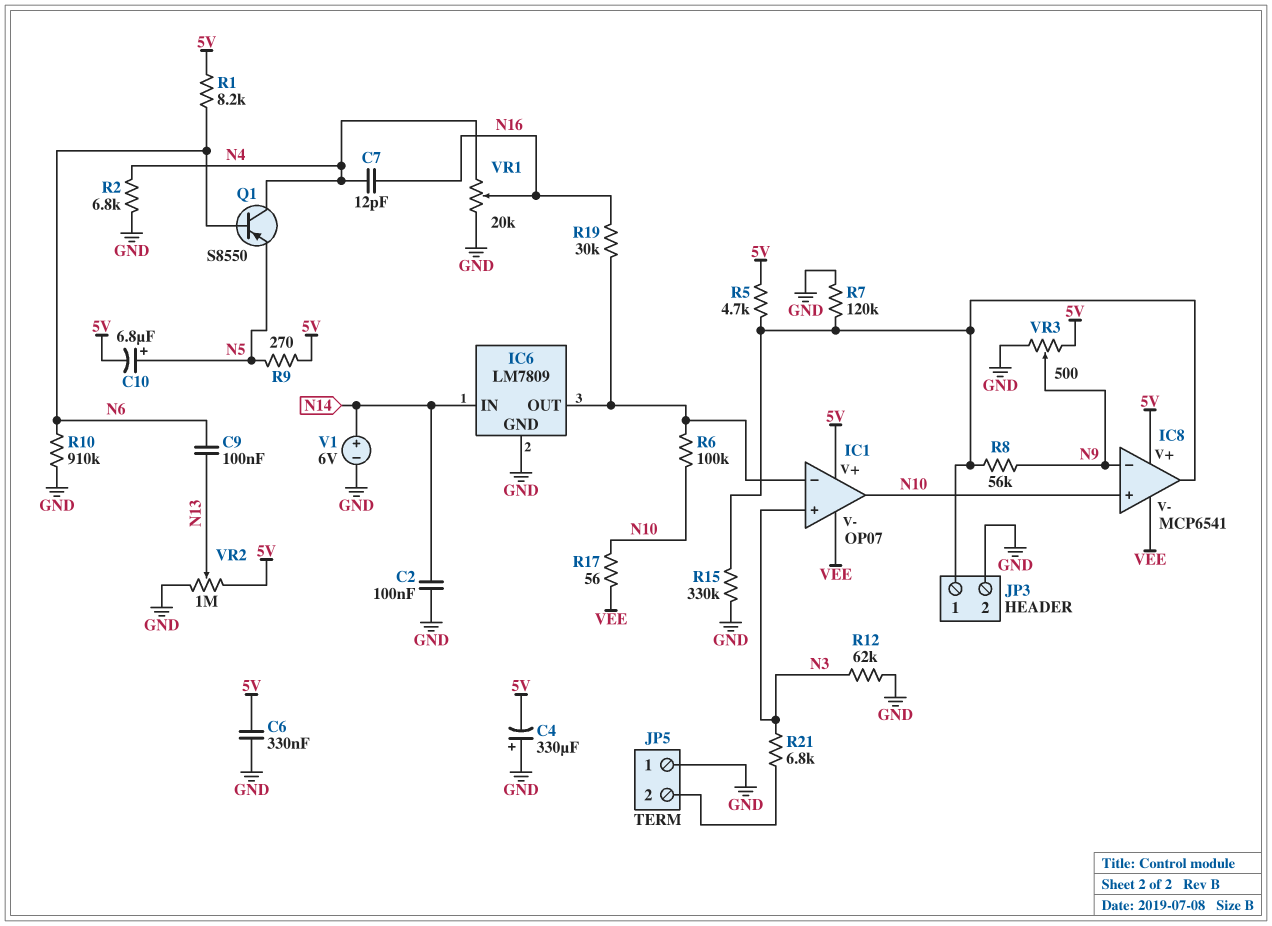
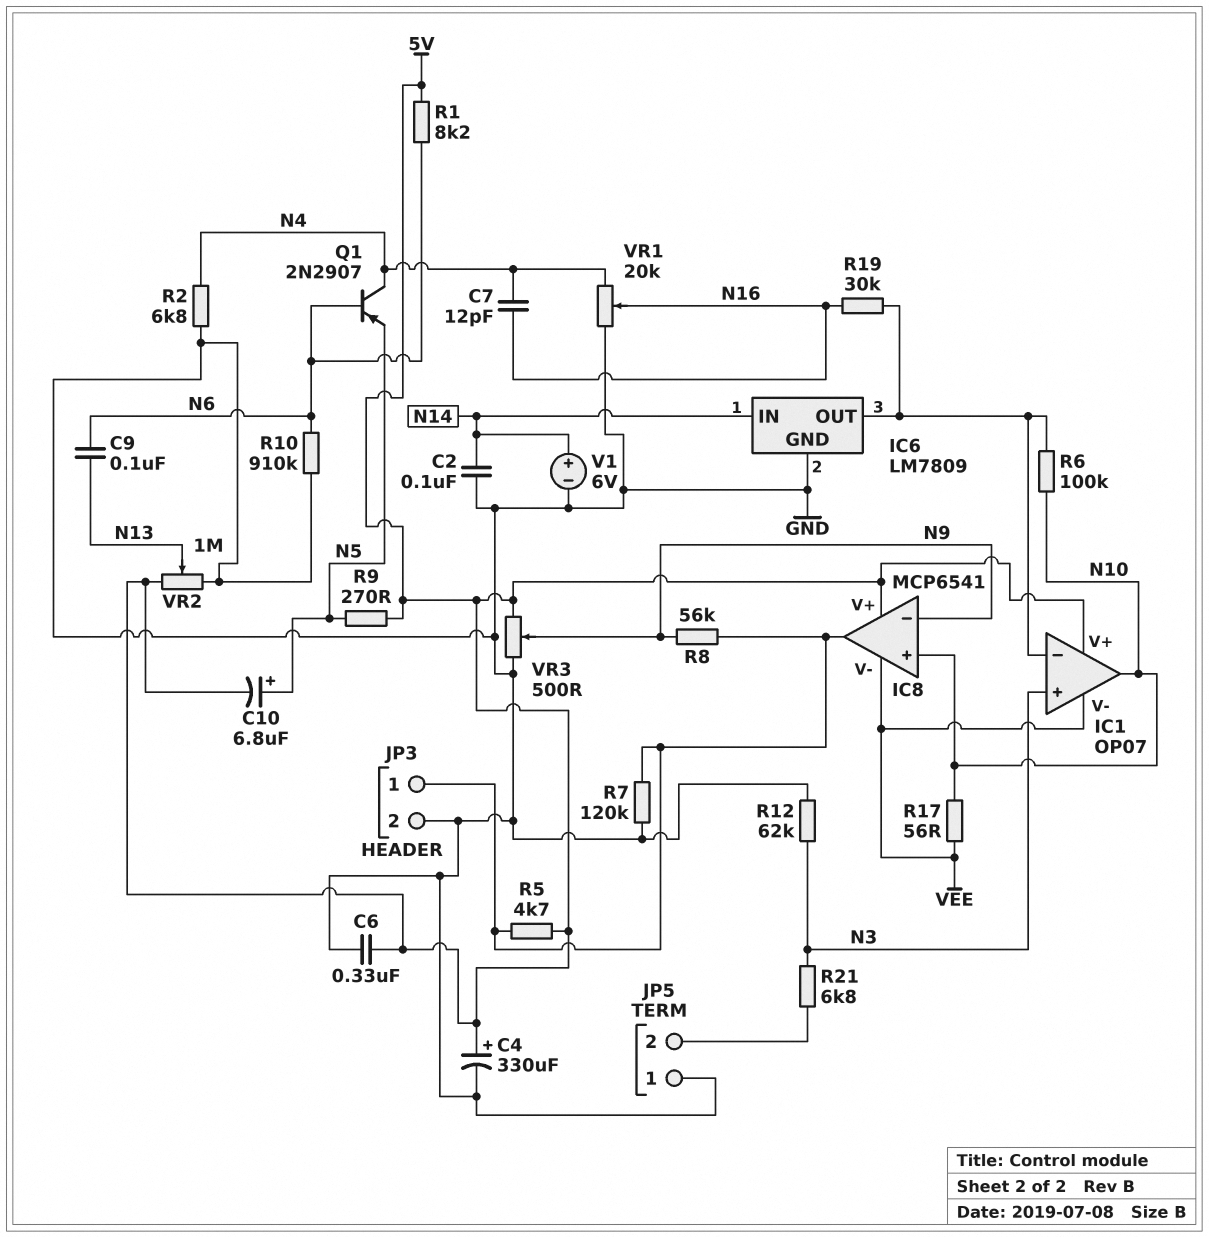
C4: 330uF (plus GND, minus 5V) -> 330uF (plus 5V, minus GND)
Q1: PNP S8550 (B N6, C N4, E N5) -> PNP 2N2907 (B N6, C N4, E N5)
R15: 330k (GND, IC8/out) -> none

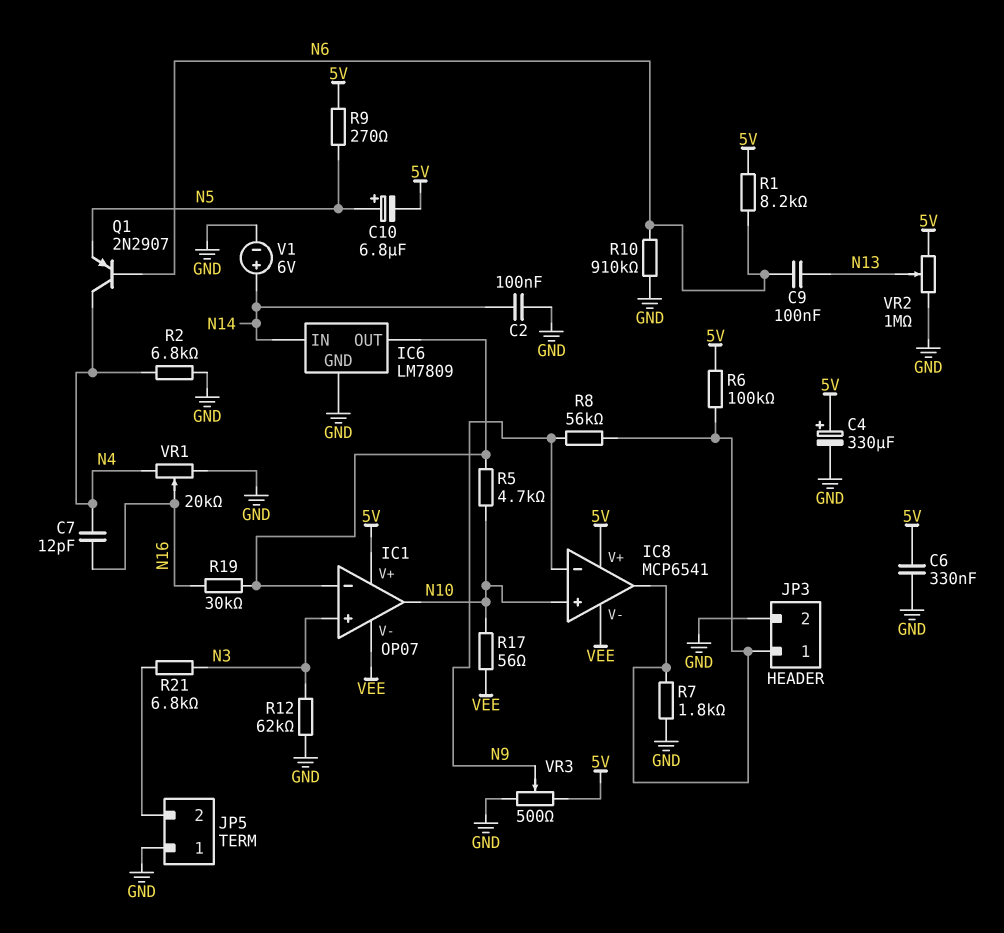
R5: 4.7k (5V, IC8/out) -> 4.7k (IC1/in-, N10)
R6: 100k (IC1/in-, N10) -> 100k (5V, IC8/out)
R7: 120k (GND, IC8/out) -> 1.8k (GND, IC8/out)

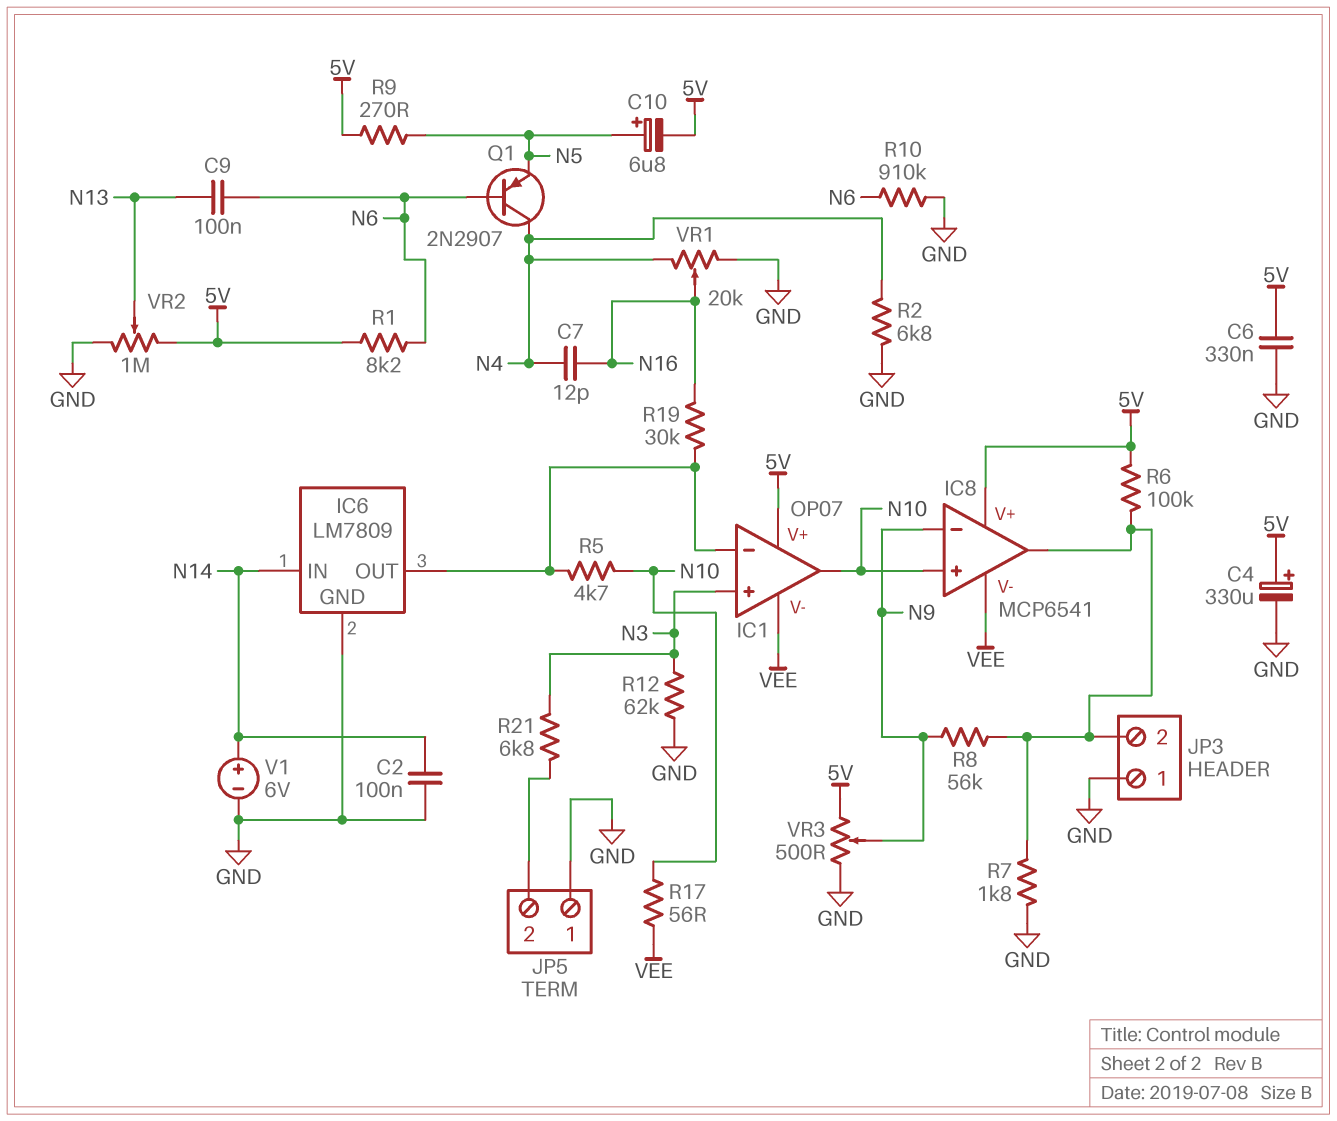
JP3 pin 1: IC8/out -> GND
JP3 pin 2: GND -> IC8/out

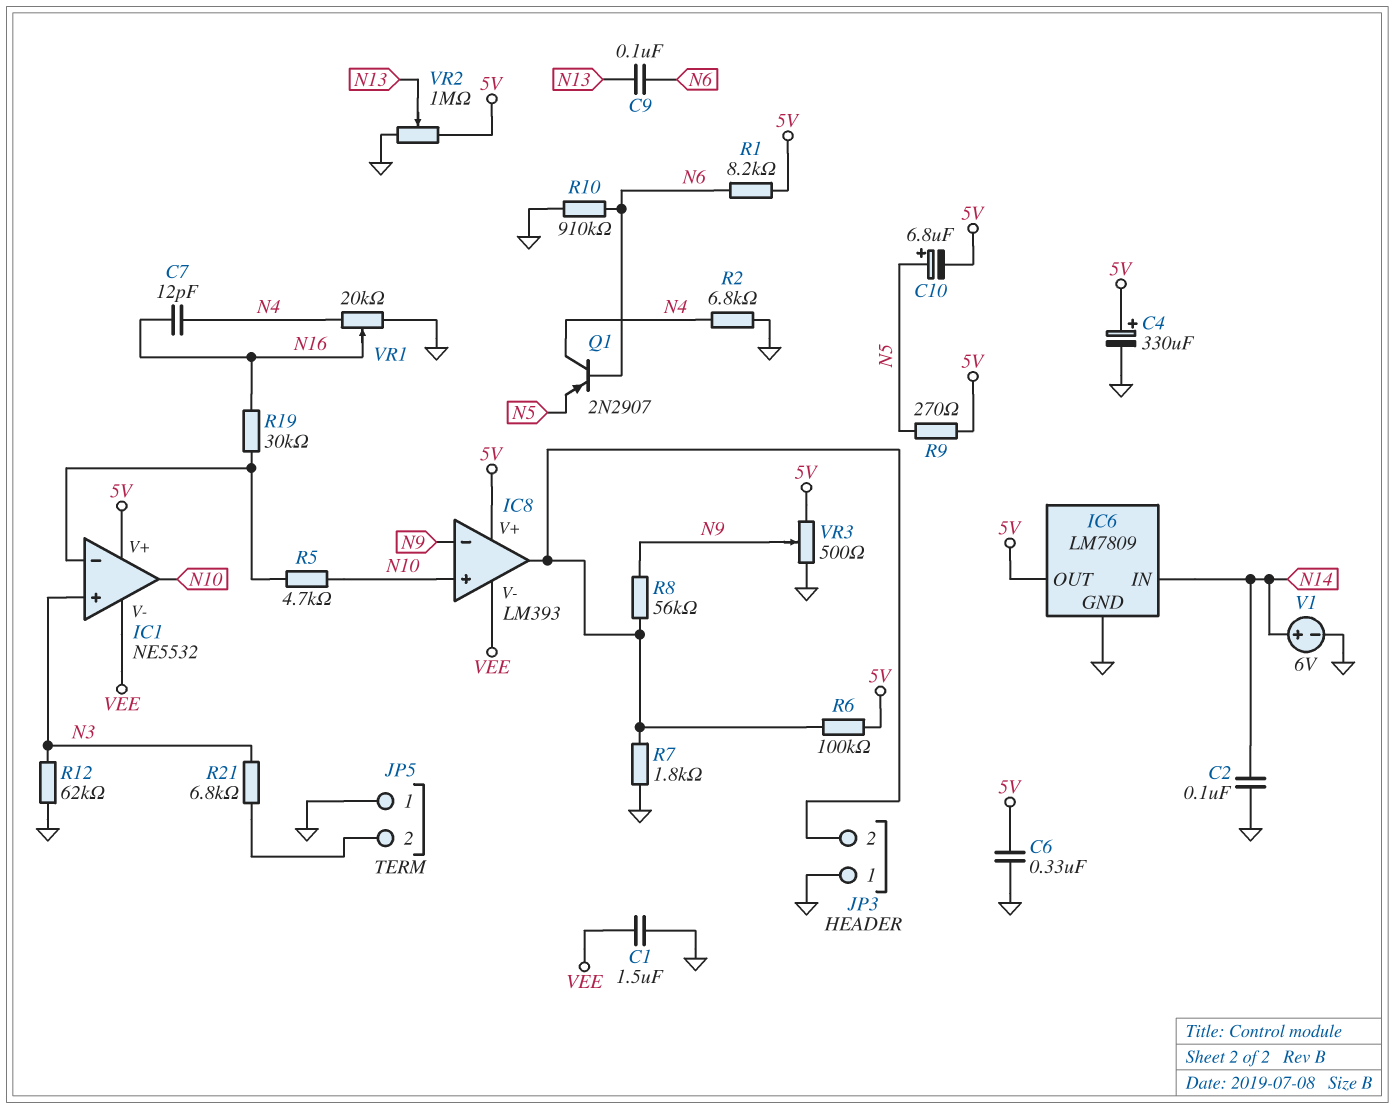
C1: none -> 1.5uF (GND, VEE)
IC1: OP07 -> NE5532
IC6 pin OUT: IC1/in- -> 5V
IC8: MCP6541 -> LM393
R17: 56 (N10, VEE) -> none

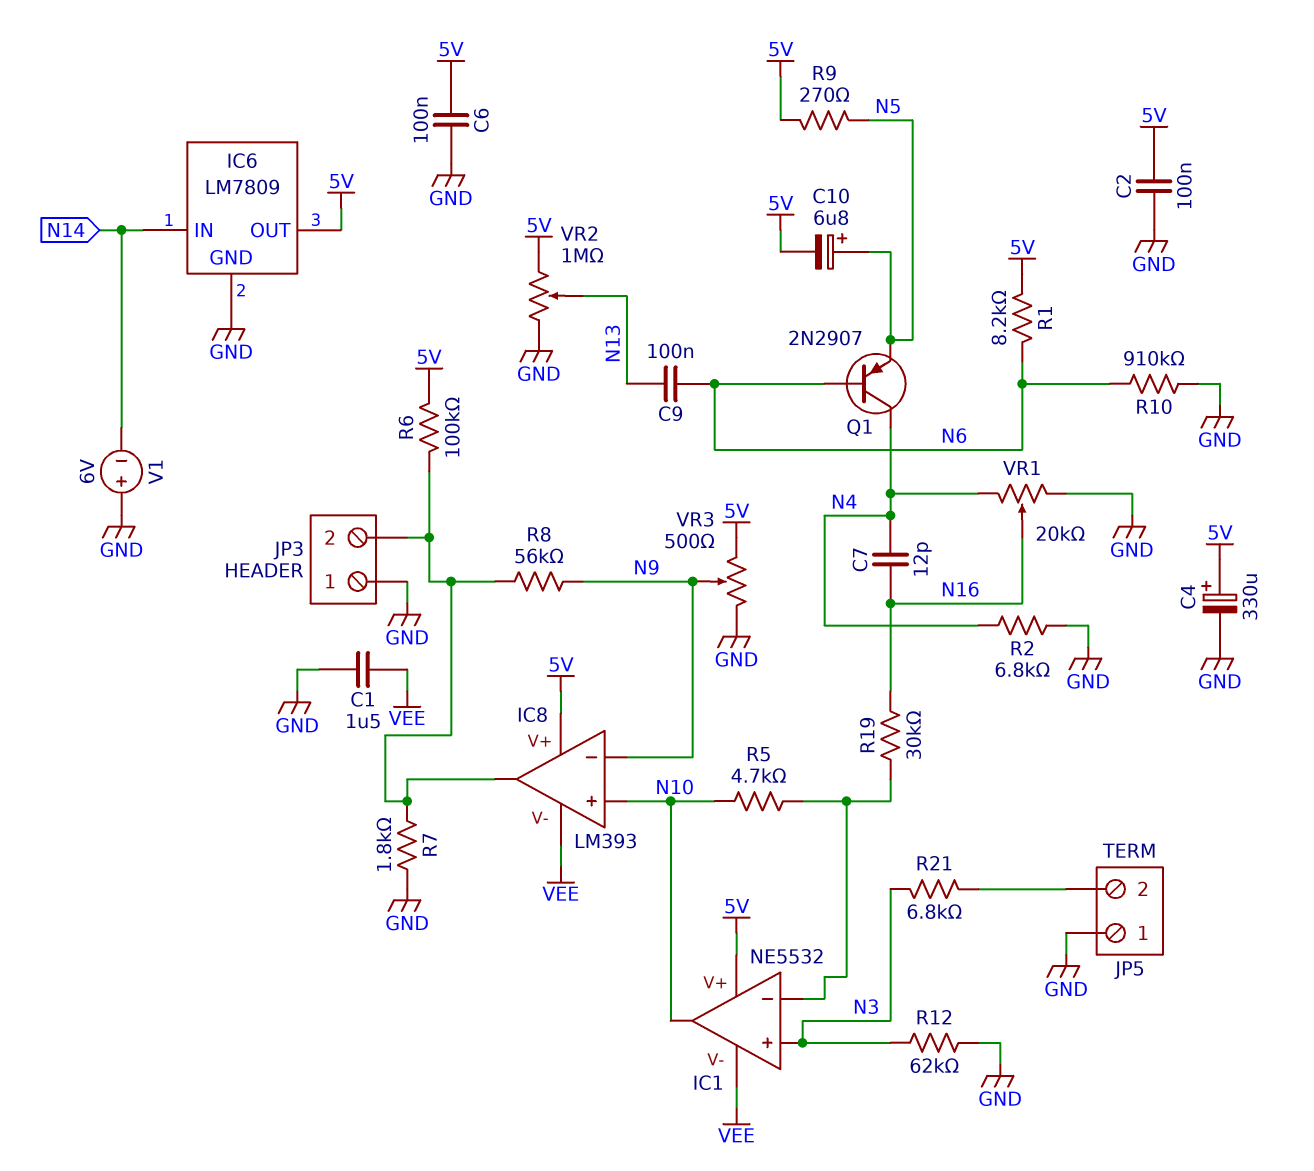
C2: 100nF (GND, N14) -> 100nF (5V, GND)
C6: 330nF (5V, GND) -> 100nF (5V, GND)
V1: 6V (plus N14, minus GND) -> 6V (plus GND, minus N14)

